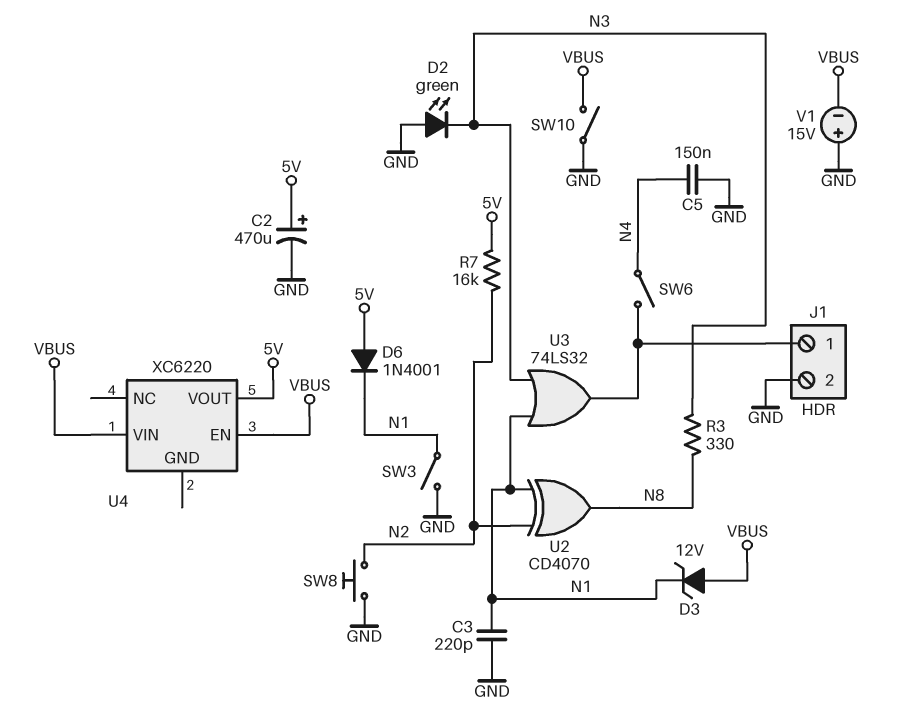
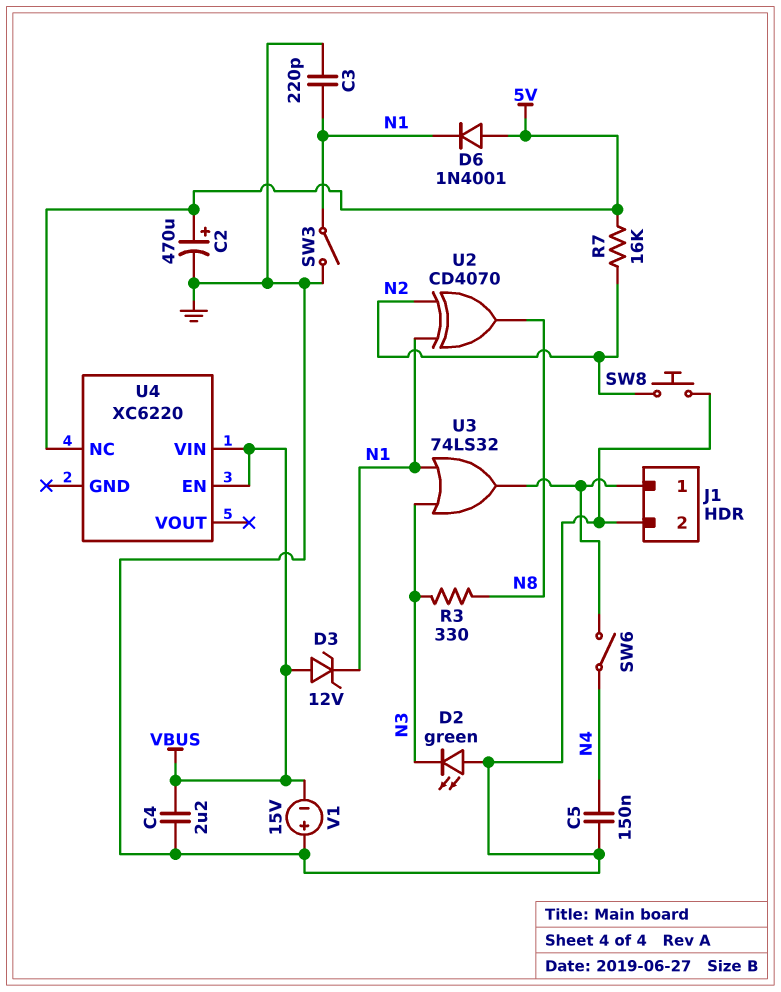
C4: none -> 2.2uF (GND, VBUS)
SW10: switch (GND, VBUS) -> none
U4 pin NC: none -> 5V
U4 pin VOUT: 5V -> none

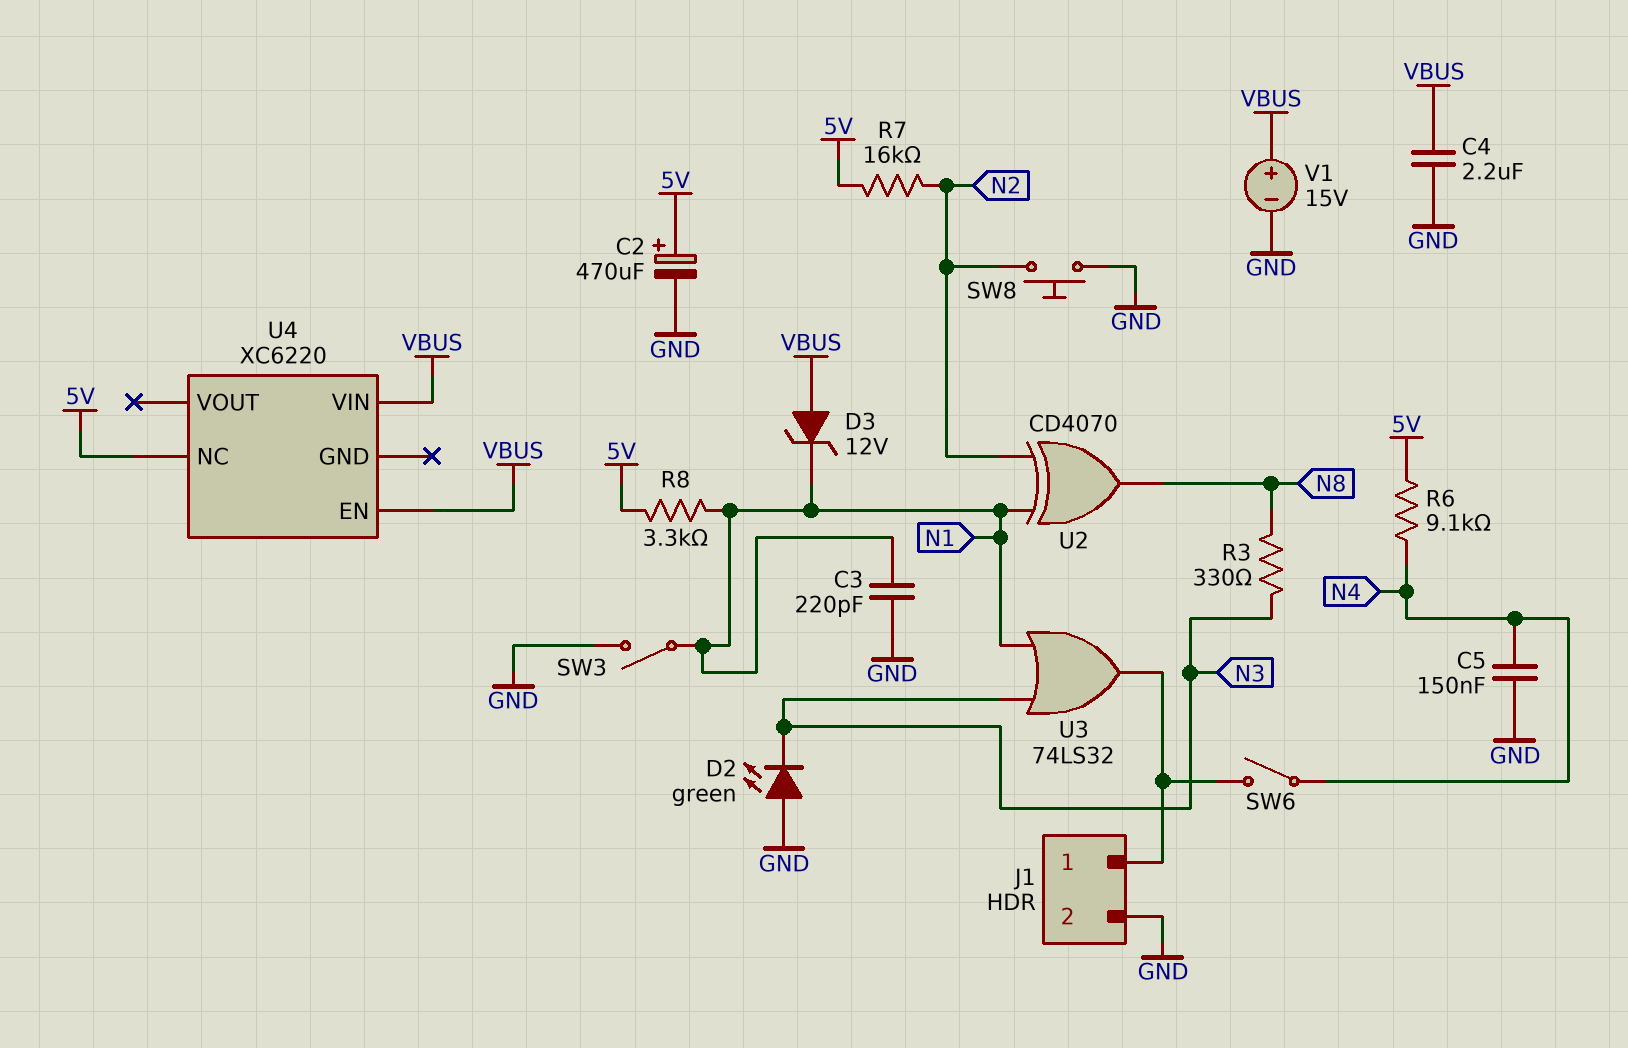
D6: diode 1N4001 (A 5V, K N1) -> none
R6: none -> 9.1k (5V, N4)
R8: none -> 3.3k (5V, N1)
V1: 15V (plus GND, minus VBUS) -> 15V (plus VBUS, minus GND)

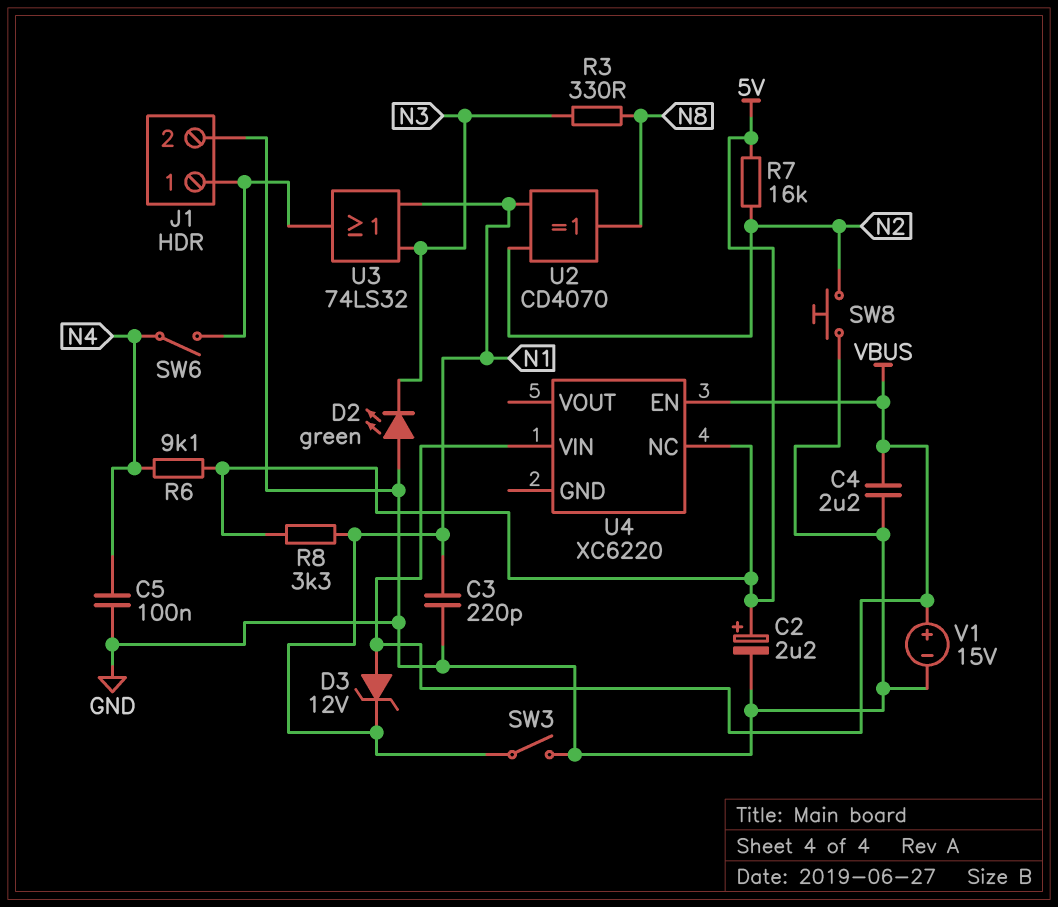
C2: 470uF (plus 5V, minus GND) -> 2.2uF (plus 5V, minus GND)
C5: 150nF (GND, N4) -> 100nF (GND, N4)

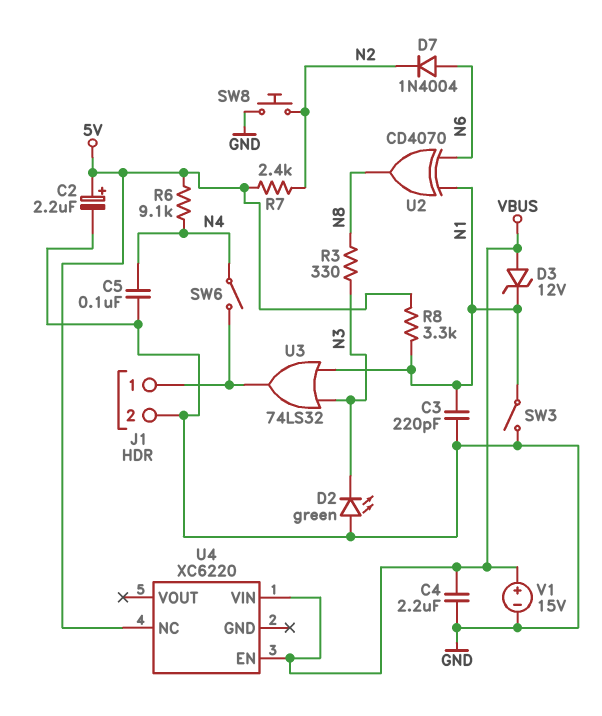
D7: none -> diode 1N4004 (A N6, K N2)
R7: 16k (5V, N2) -> 2.4k (5V, N2)
U2: XOR CD4070 (in N1, in N2, out N8) -> XOR CD4070 (in N1, in N6, out N8)

